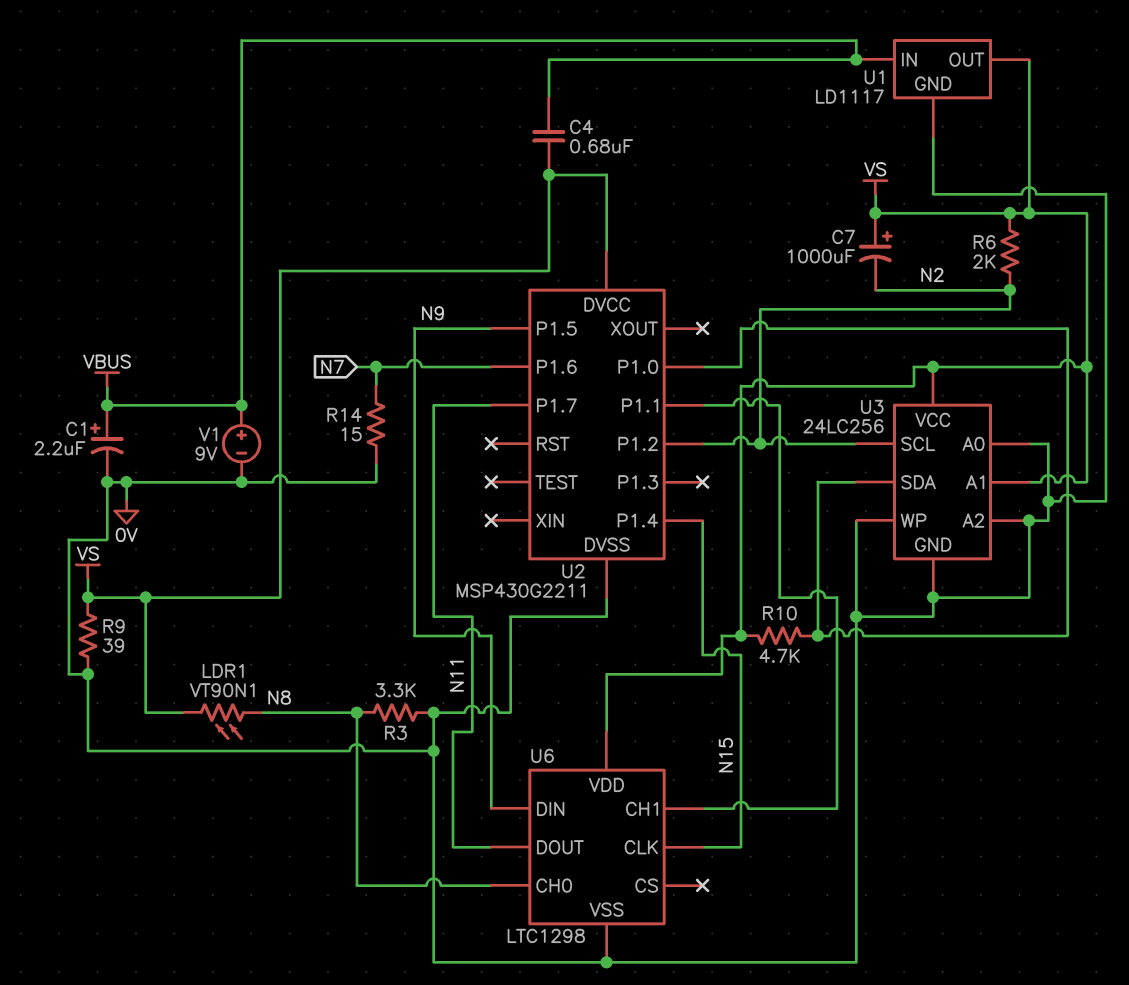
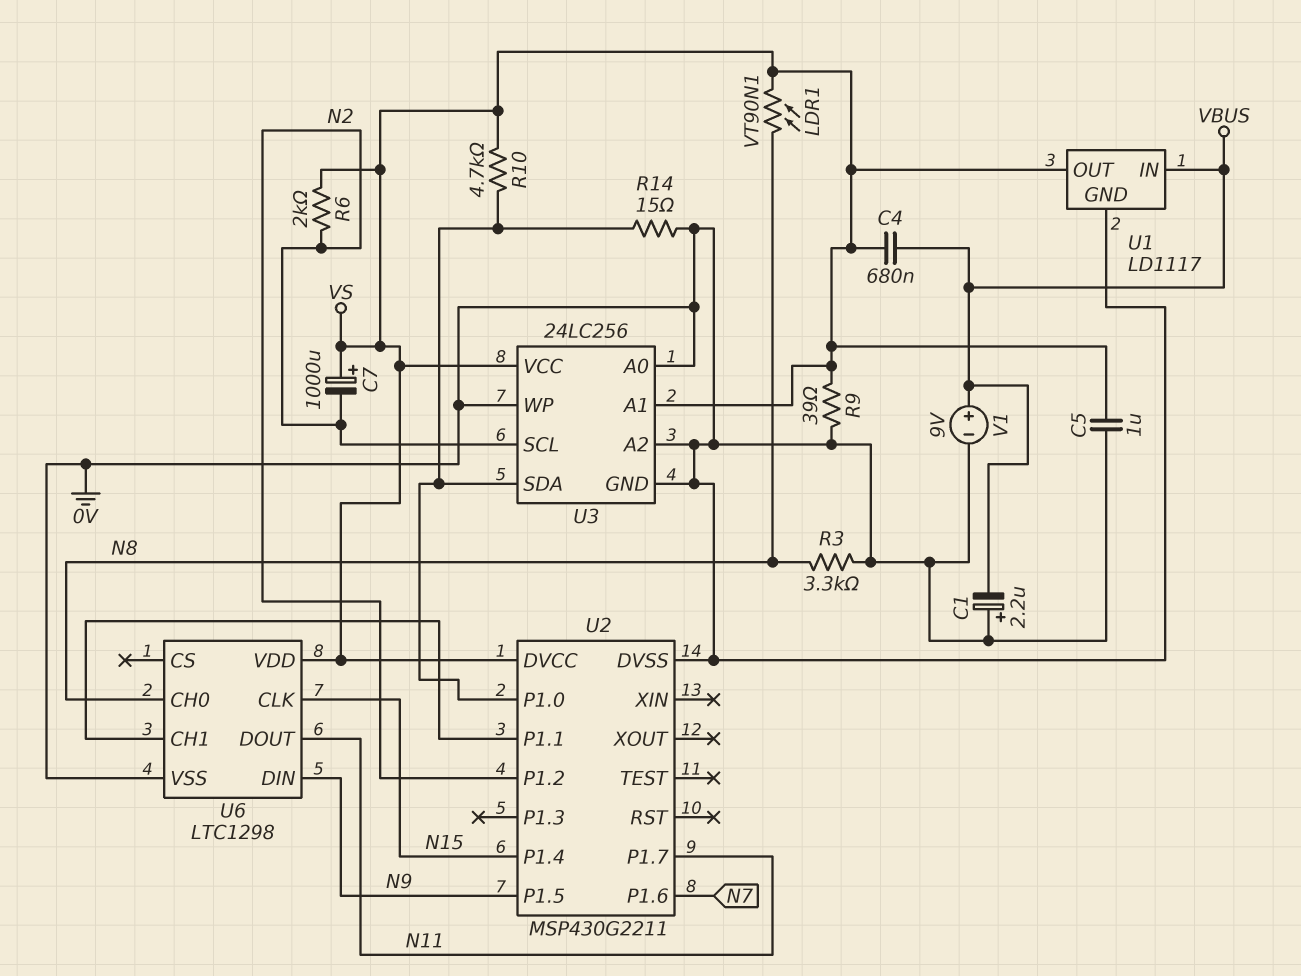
C1: 2.2uF (plus VBUS, minus 0V) -> 2.2uF (plus 0V, minus VBUS)
C5: none -> 1uF (0V, VS)
R14: 15 (0V, N7) -> 15 (0V, U2/P1.0)

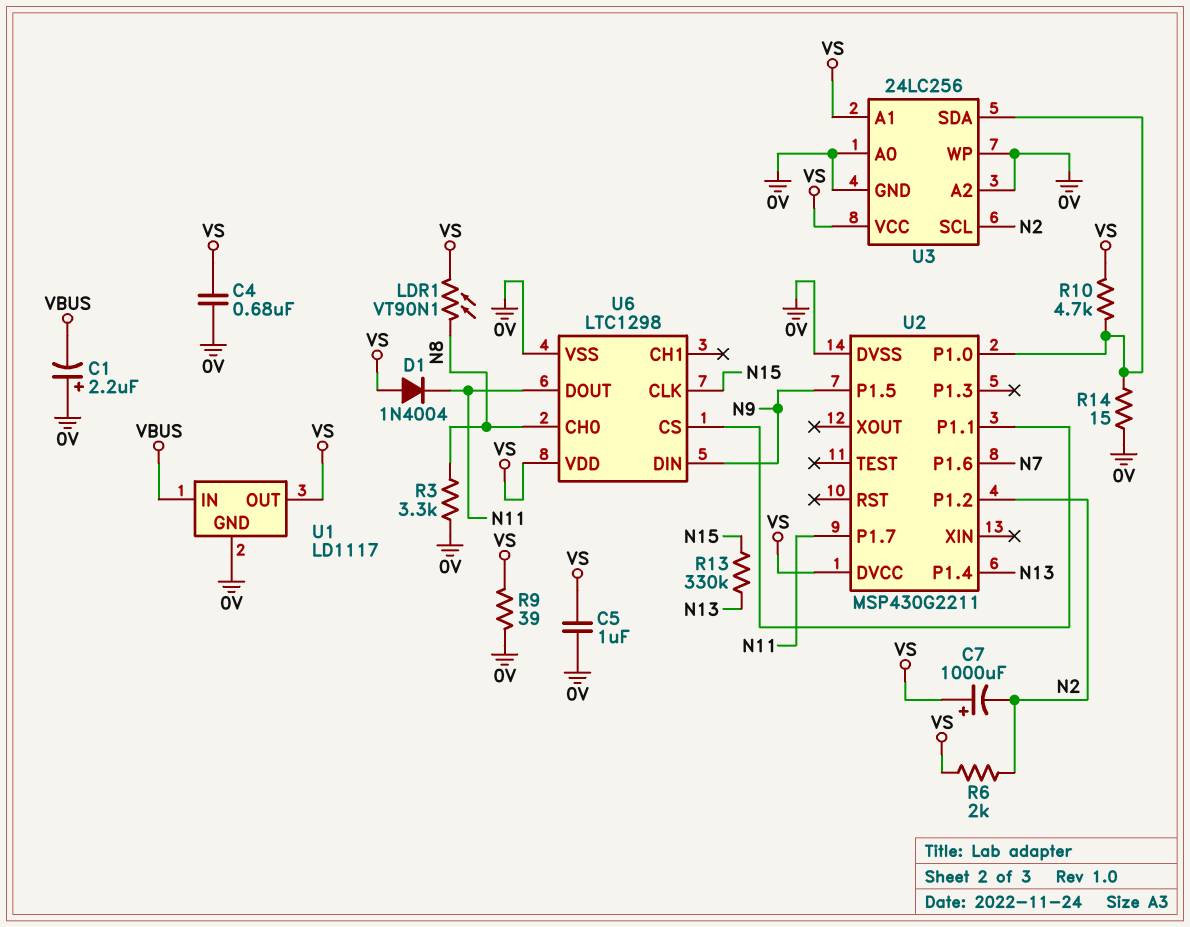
C4: 680nF (VBUS, VS) -> 680nF (0V, VS)
D1: none -> diode 1N4004 (A VS, K N11)
R13: none -> 330k (N13, N15)
U2 pin P1.4: N15 -> N13
U6 pin CH1: U2/P1.1 -> none
U6 pin CS: none -> U2/P1.1
V1: 9V (plus VBUS, minus 0V) -> none

